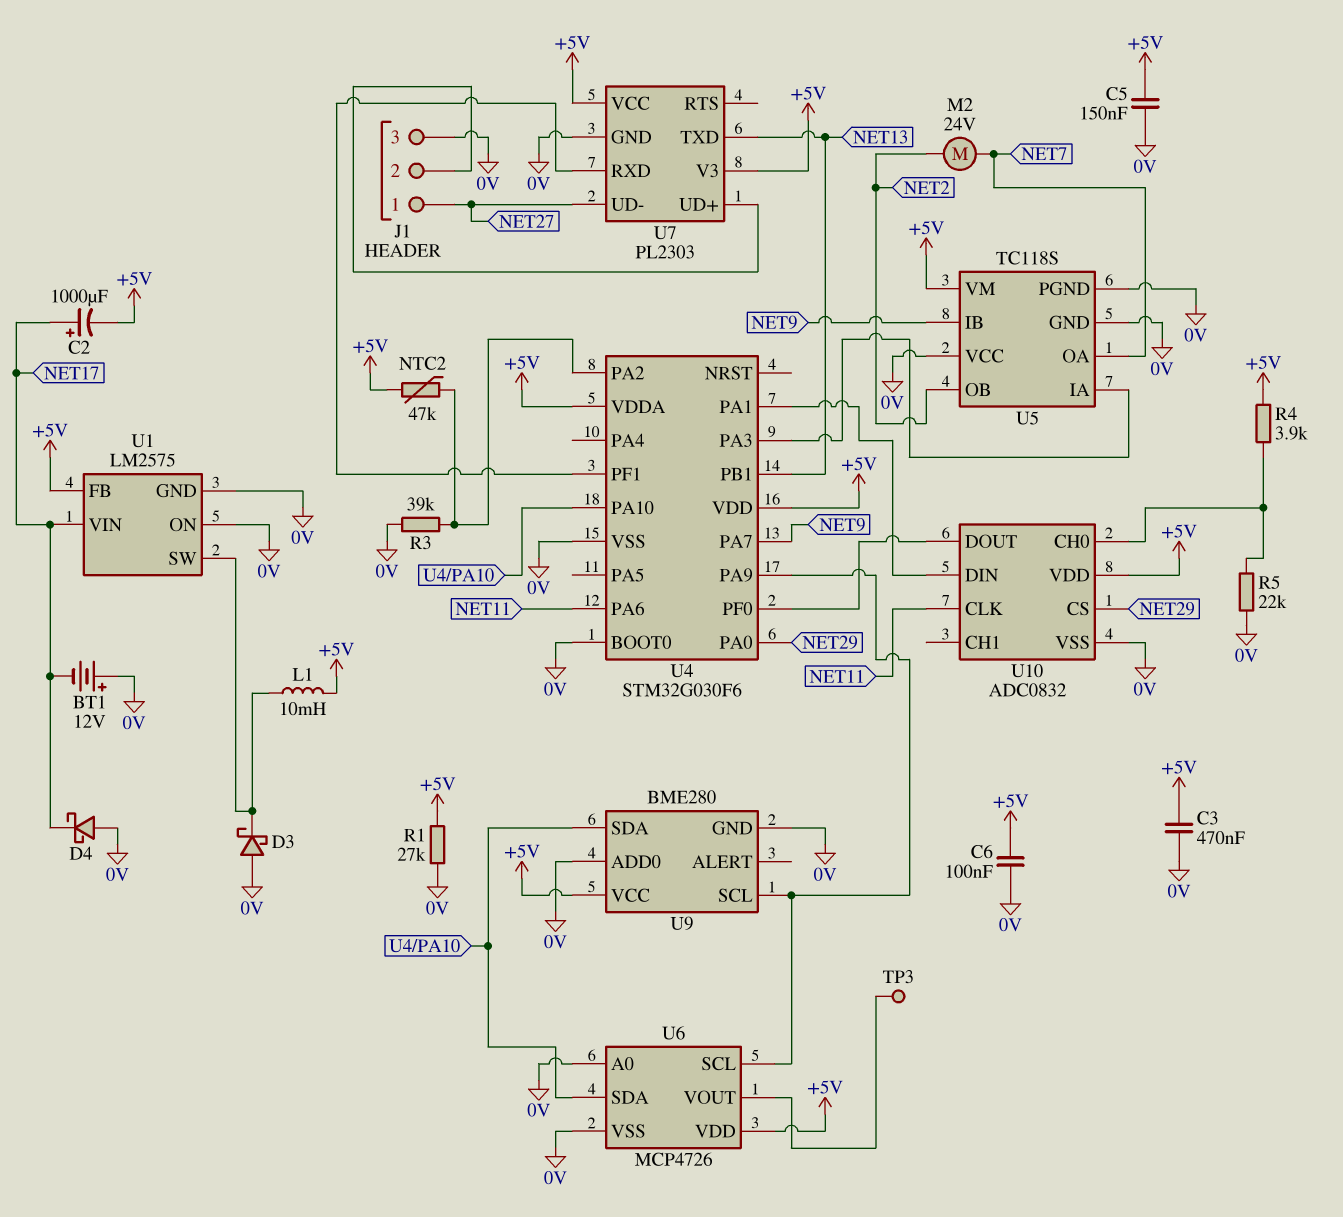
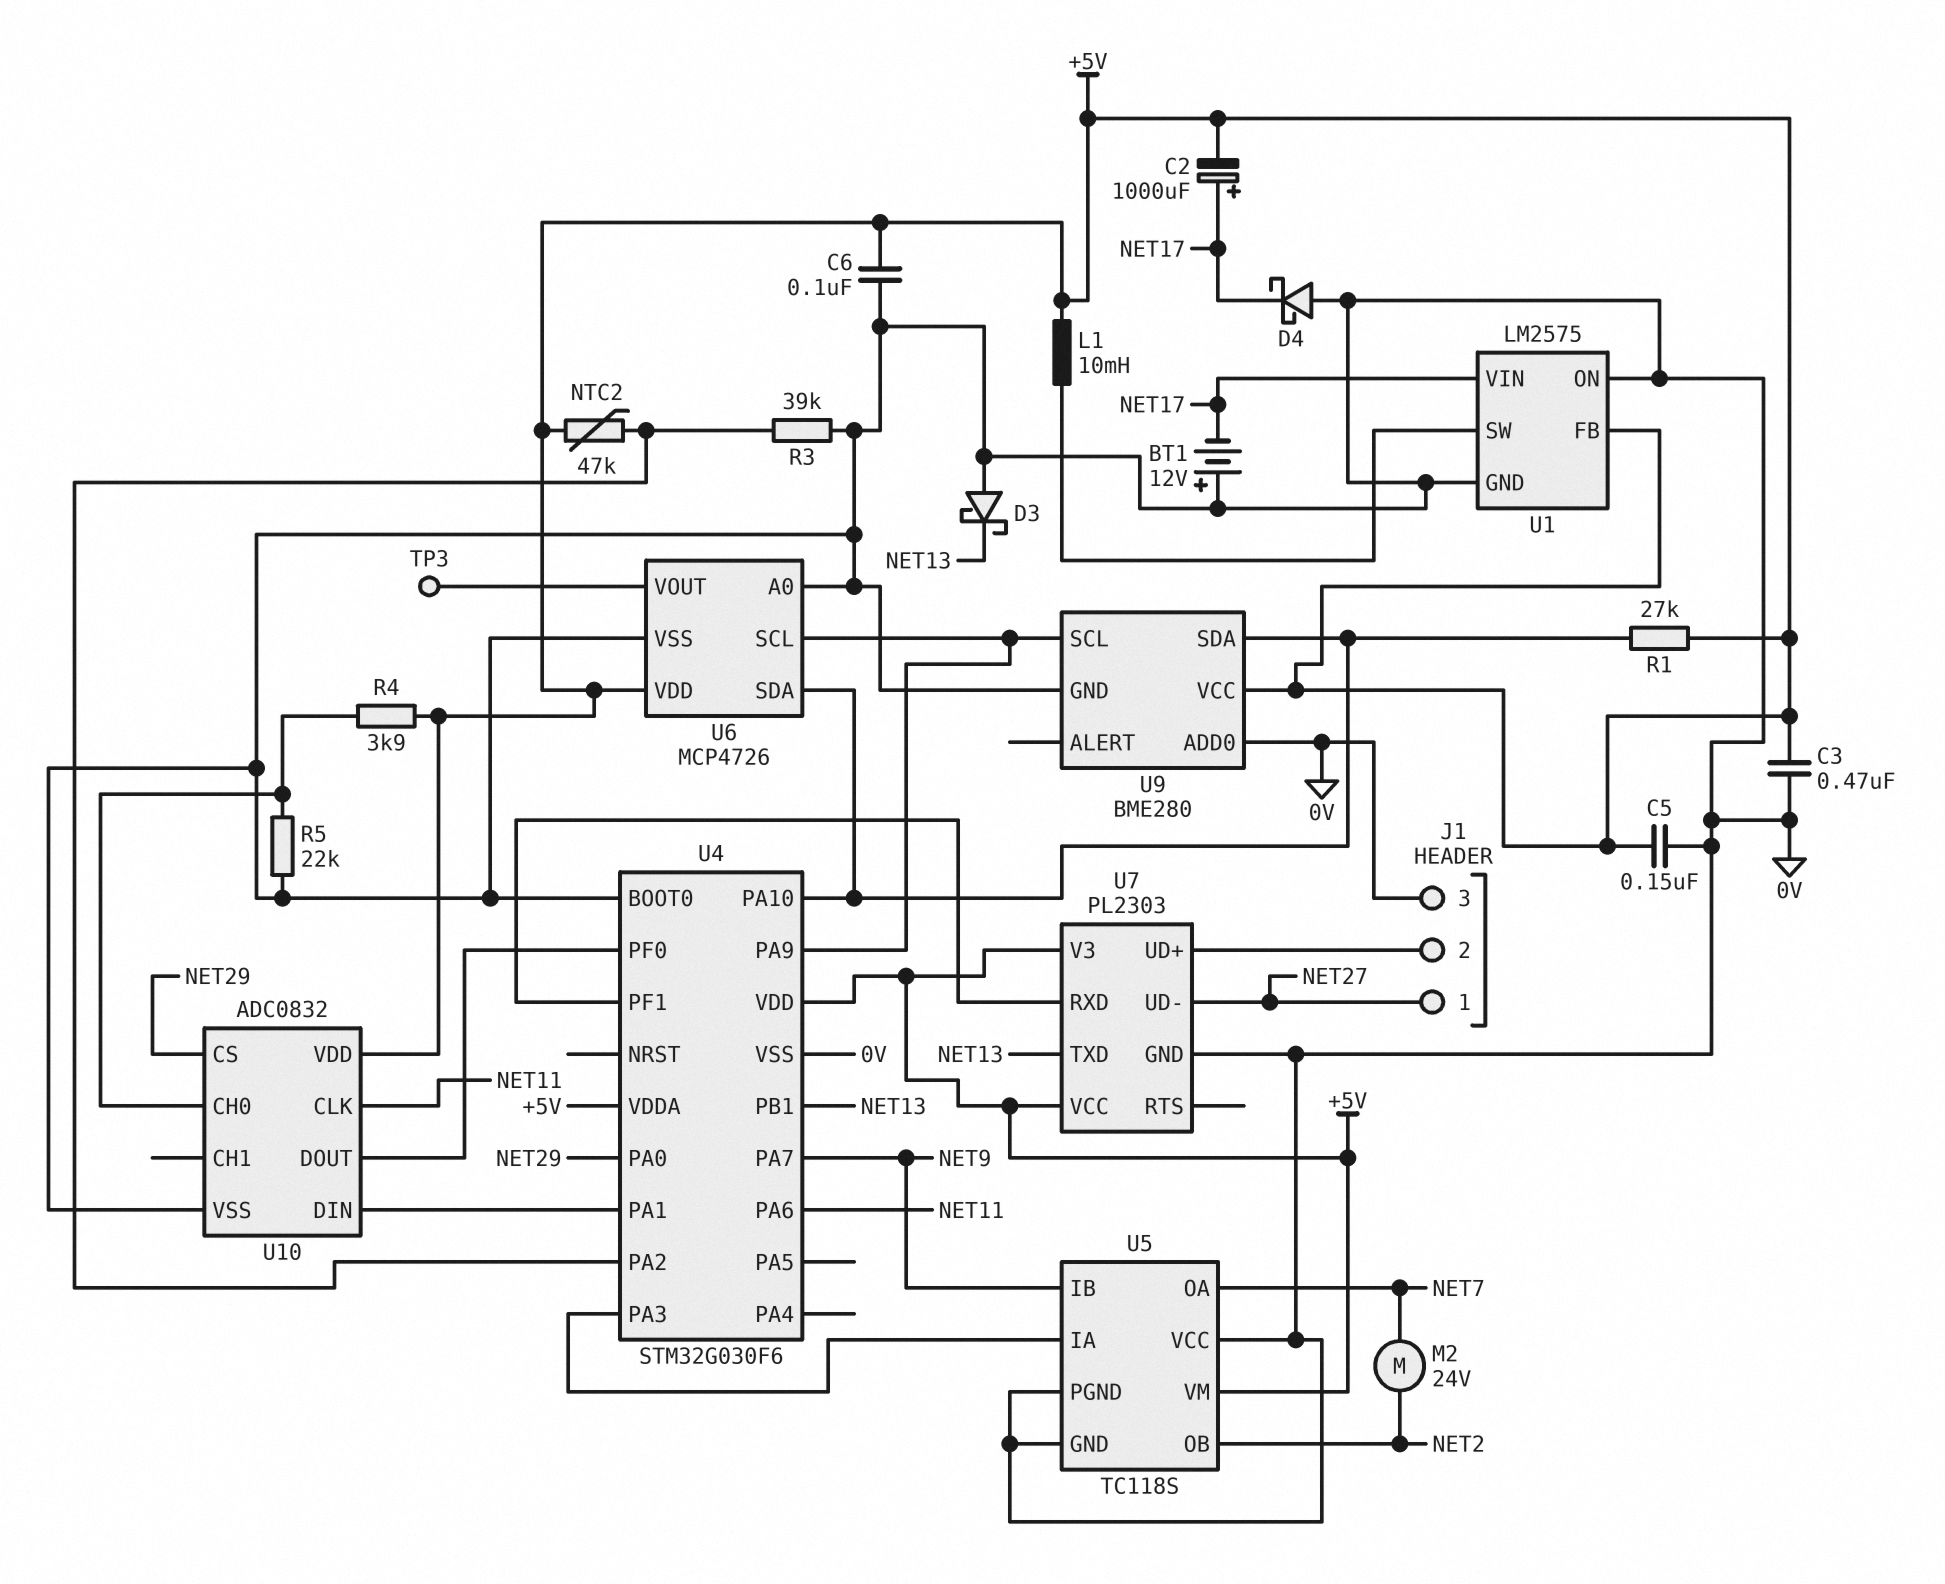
D3: schottky (A 0V, K U1/SW) -> schottky (A 0V, K NET13)
R1: 27k (+5V, 0V) -> 27k (+5V, U4/PA10)

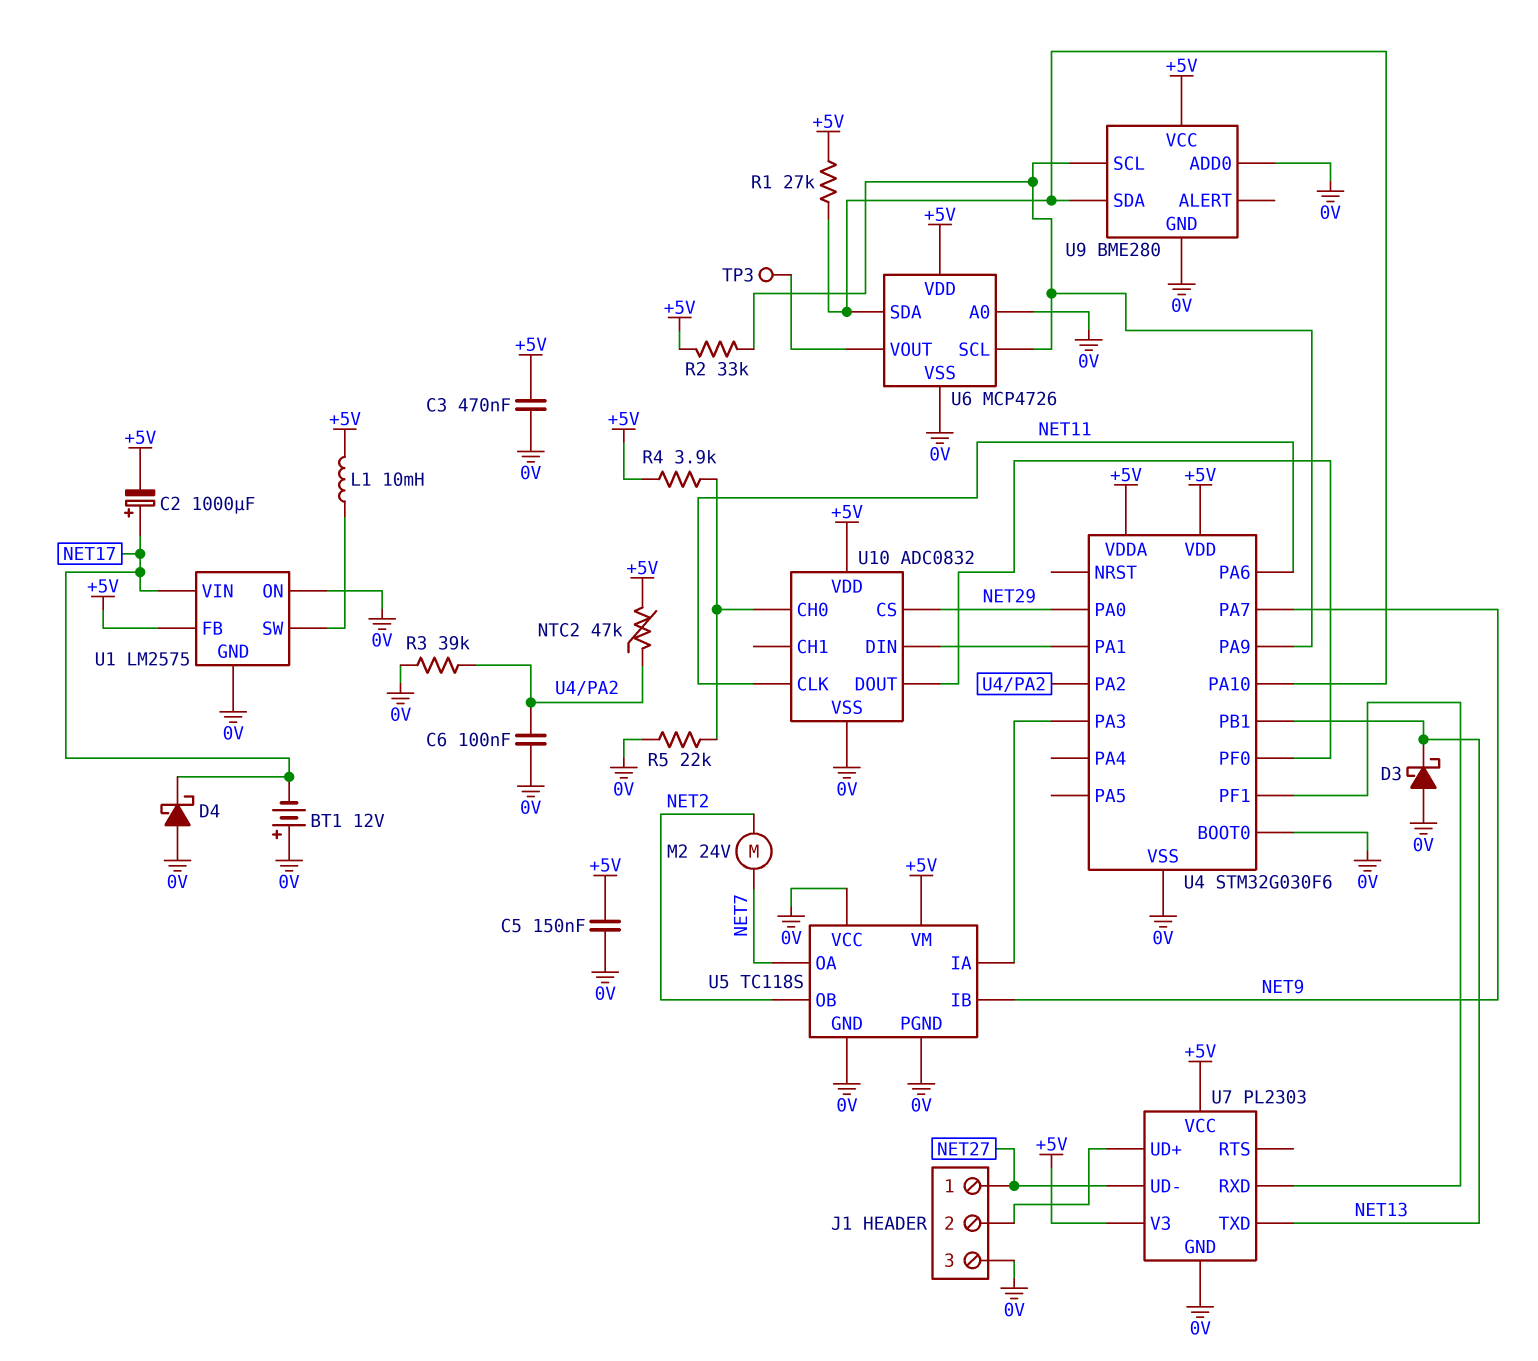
C6: 100nF (+5V, 0V) -> 100nF (0V, U4/PA2)
R2: none -> 33k (+5V, U4/PA9)

